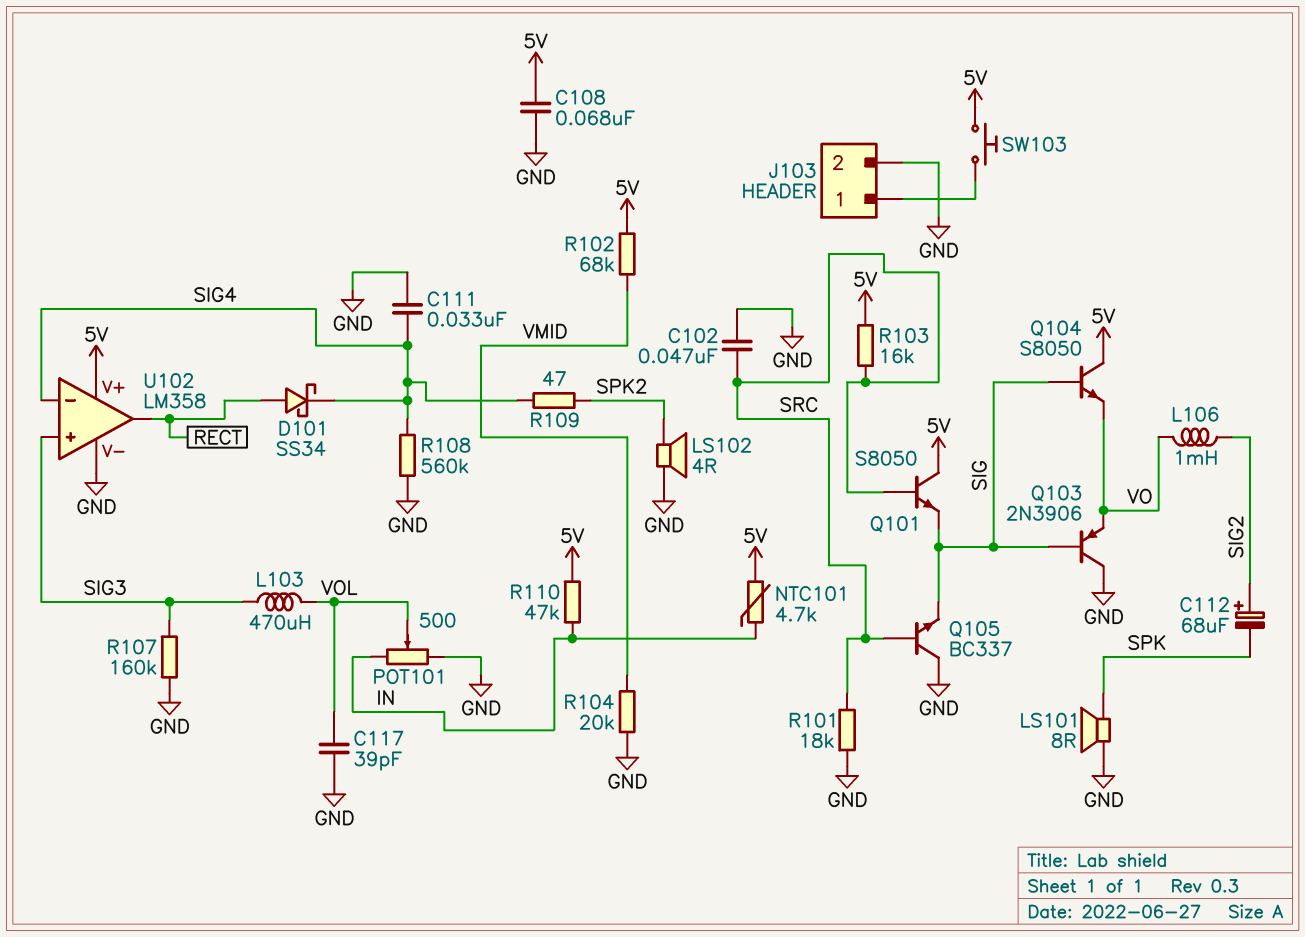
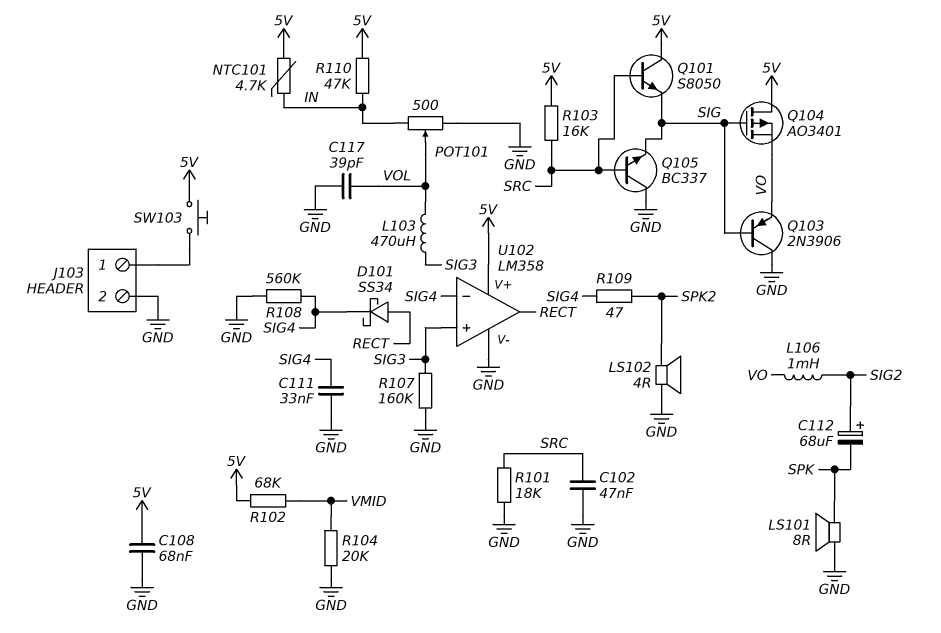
Q104: NPN S8050 (B SIG, C 5V, E VO) -> PMOS AO3401 (G SIG, D 5V, S VO)

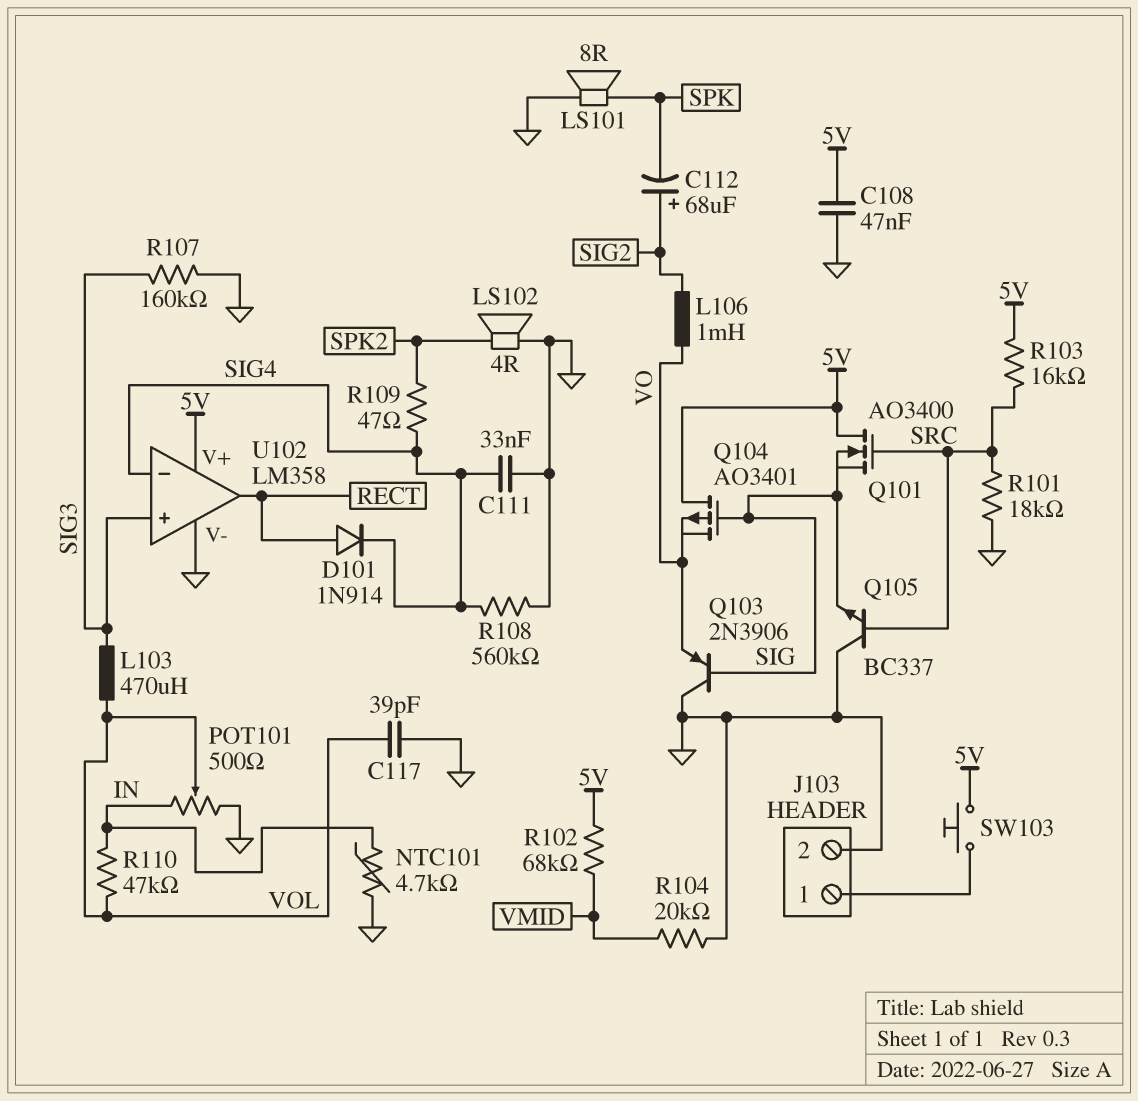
C102: 47nF (GND, SRC) -> none
C108: 68nF (5V, GND) -> 47nF (5V, GND)
D101: schottky SS34 (A RECT, K SIG4) -> diode 1N914 (A RECT, K SIG4)
NTC101: 4.7k (5V, IN) -> 4.7k (GND, IN)
Q101: NPN S8050 (B SRC, C 5V, E SIG) -> NMOS AO3400 (G SRC, D 5V, S SIG)
R110: 47k (5V, IN) -> 47k (IN, VOL)

